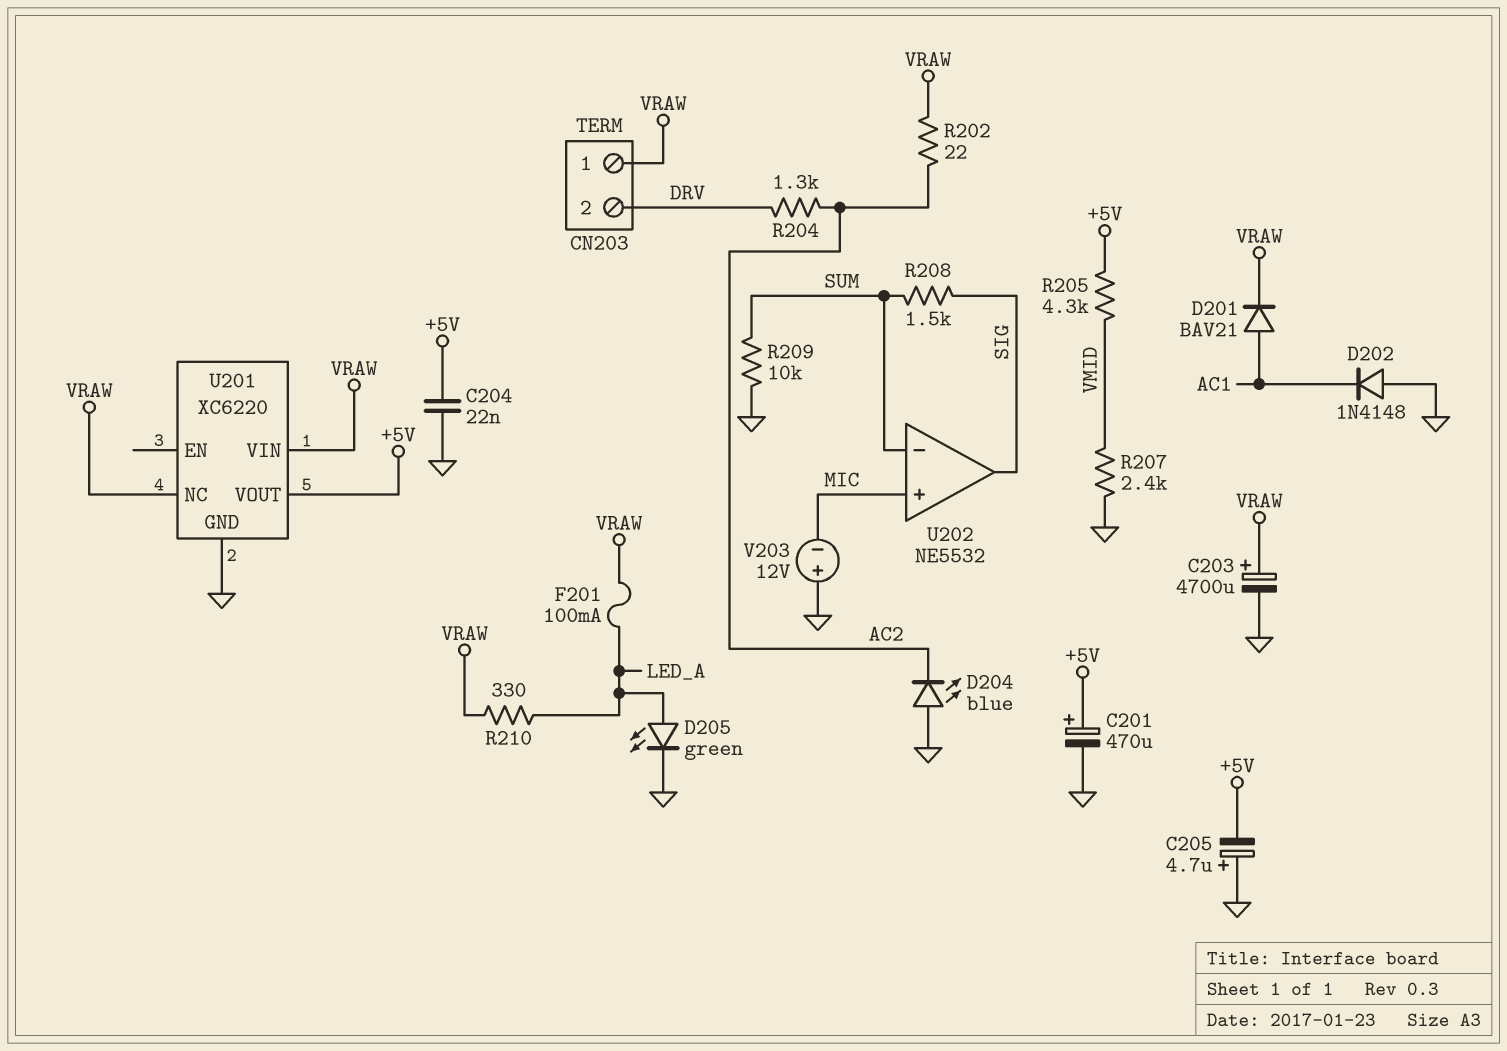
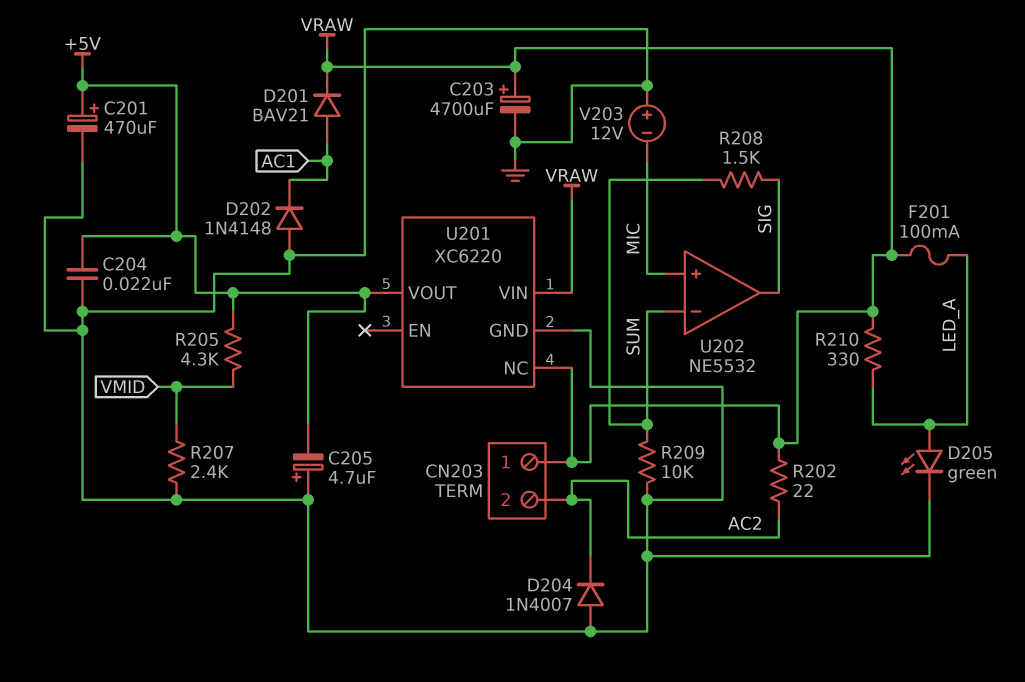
CN203 pin 2: DRV -> AC2
D204: LED blue (A GND, K AC2) -> diode 1N4007 (A GND, K AC2)
R204: 1.3k (AC2, DRV) -> none

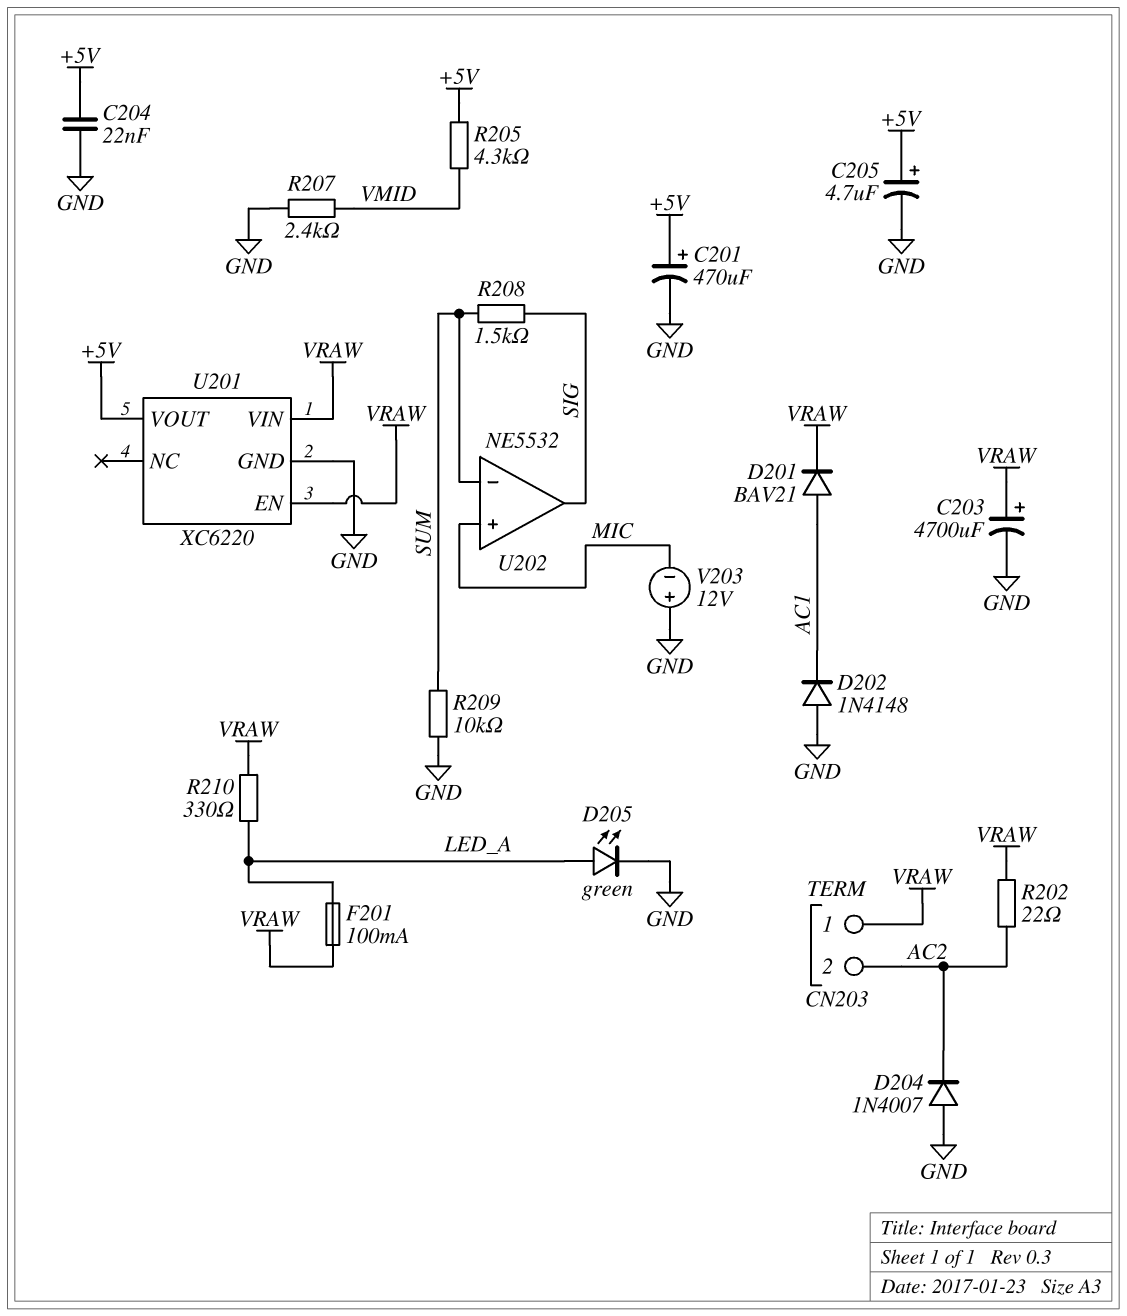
C205: 4.7uF (plus GND, minus +5V) -> 4.7uF (plus +5V, minus GND)
U201 pin EN: none -> VRAW
U201 pin NC: VRAW -> none

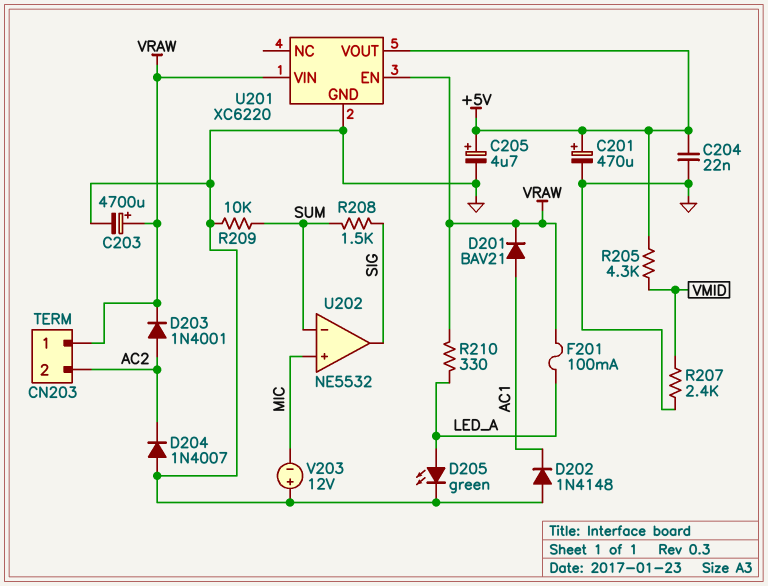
D203: none -> diode 1N4001 (A AC2, K VRAW)
R202: 22 (AC2, VRAW) -> none

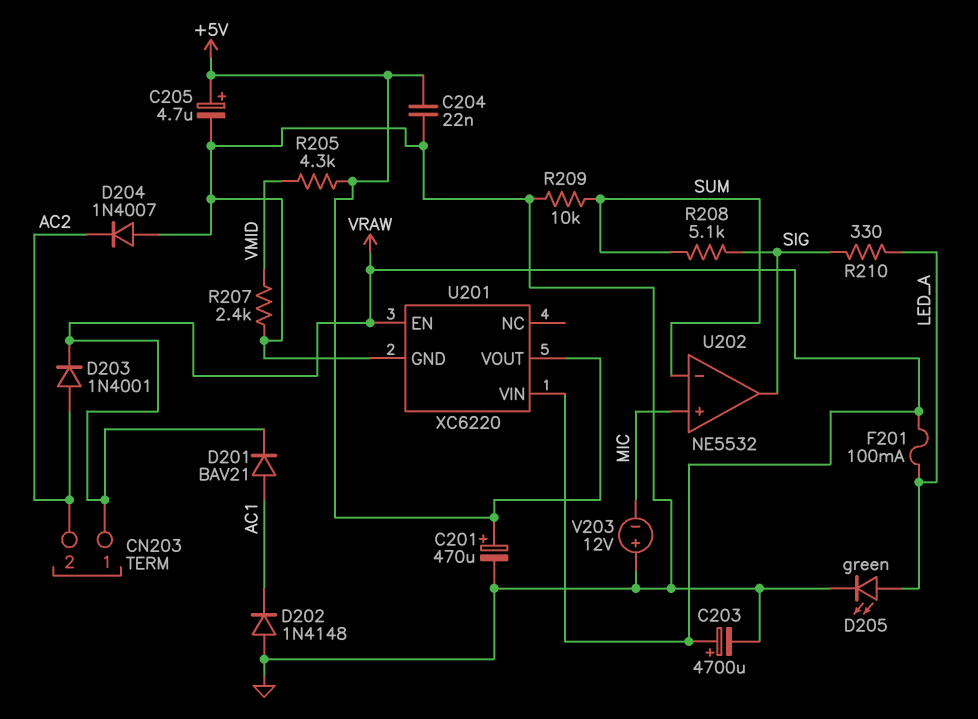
R208: 1.5k (SIG, SUM) -> 5.1k (SIG, SUM)
R210: 330 (LED_A, VRAW) -> 330 (LED_A, SIG)

